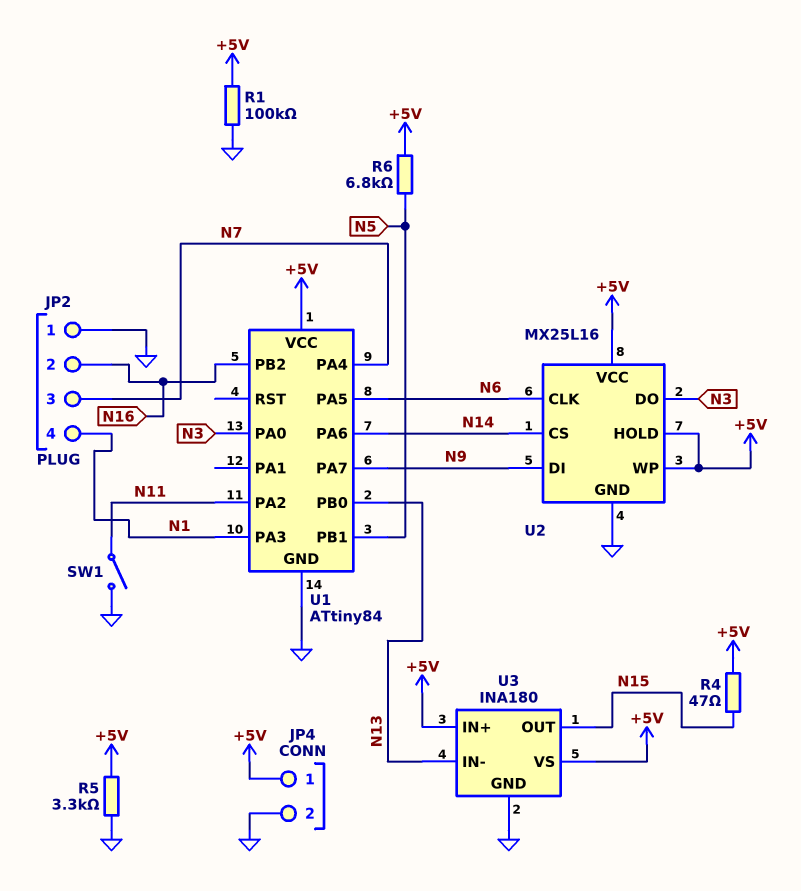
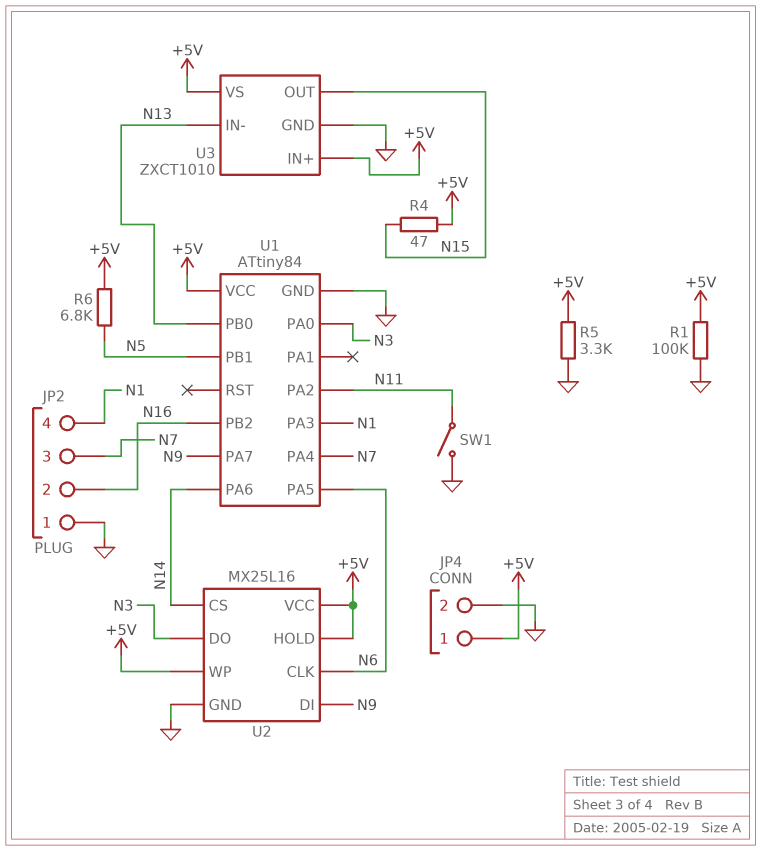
U3: INA180 -> ZXCT1010

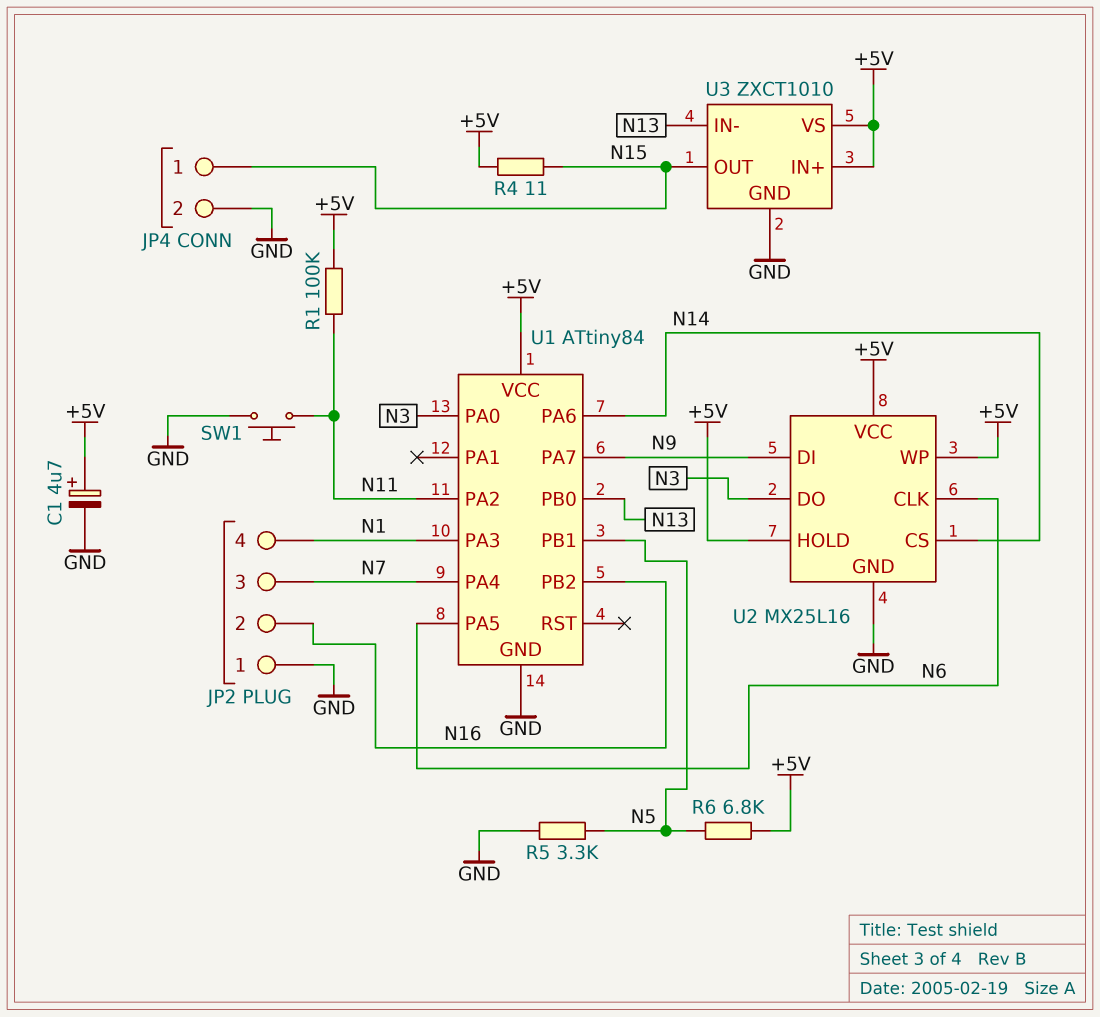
C1: none -> 4.7uF (plus +5V, minus GND)
JP4 pin 1: +5V -> N15
R1: 100k (+5V, GND) -> 100k (+5V, N11)
R4: 47 (+5V, N15) -> 11 (+5V, N15)
R5: 3.3k (+5V, GND) -> 3.3k (GND, N5)
SW1: switch (GND, N11) -> button (GND, N11)

